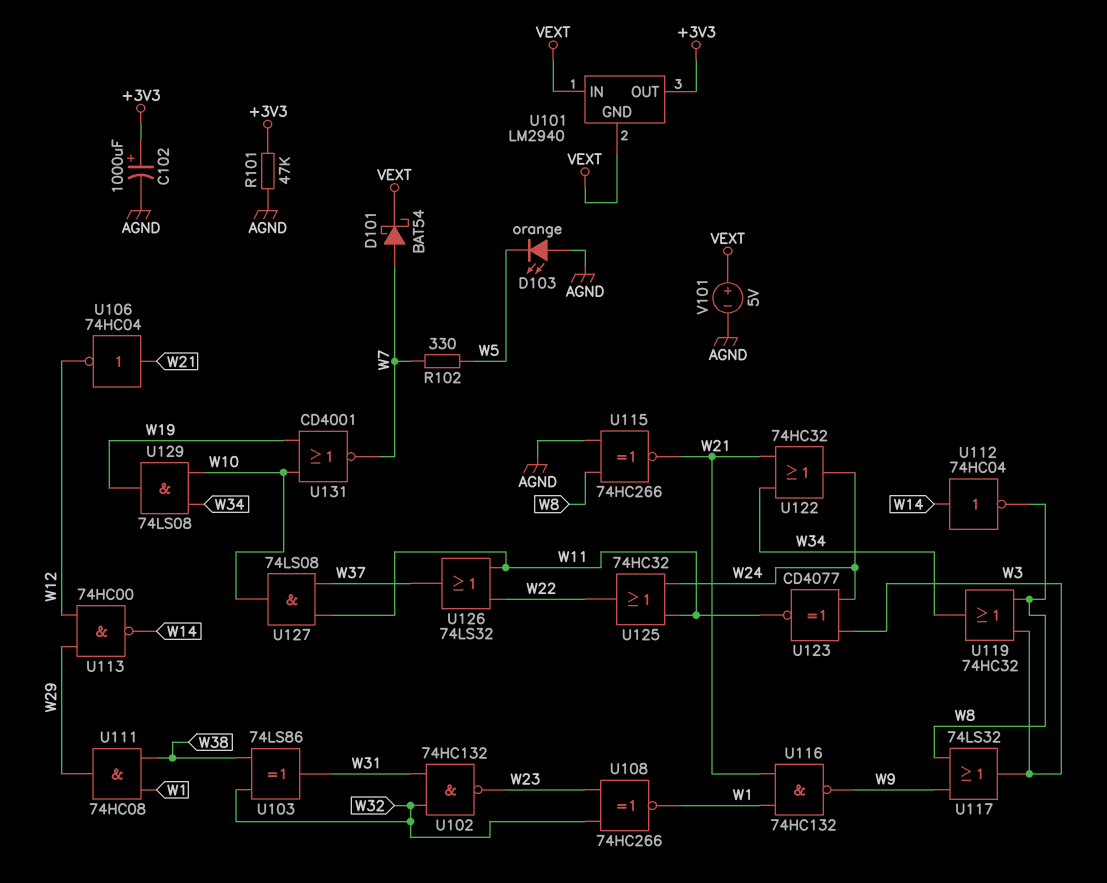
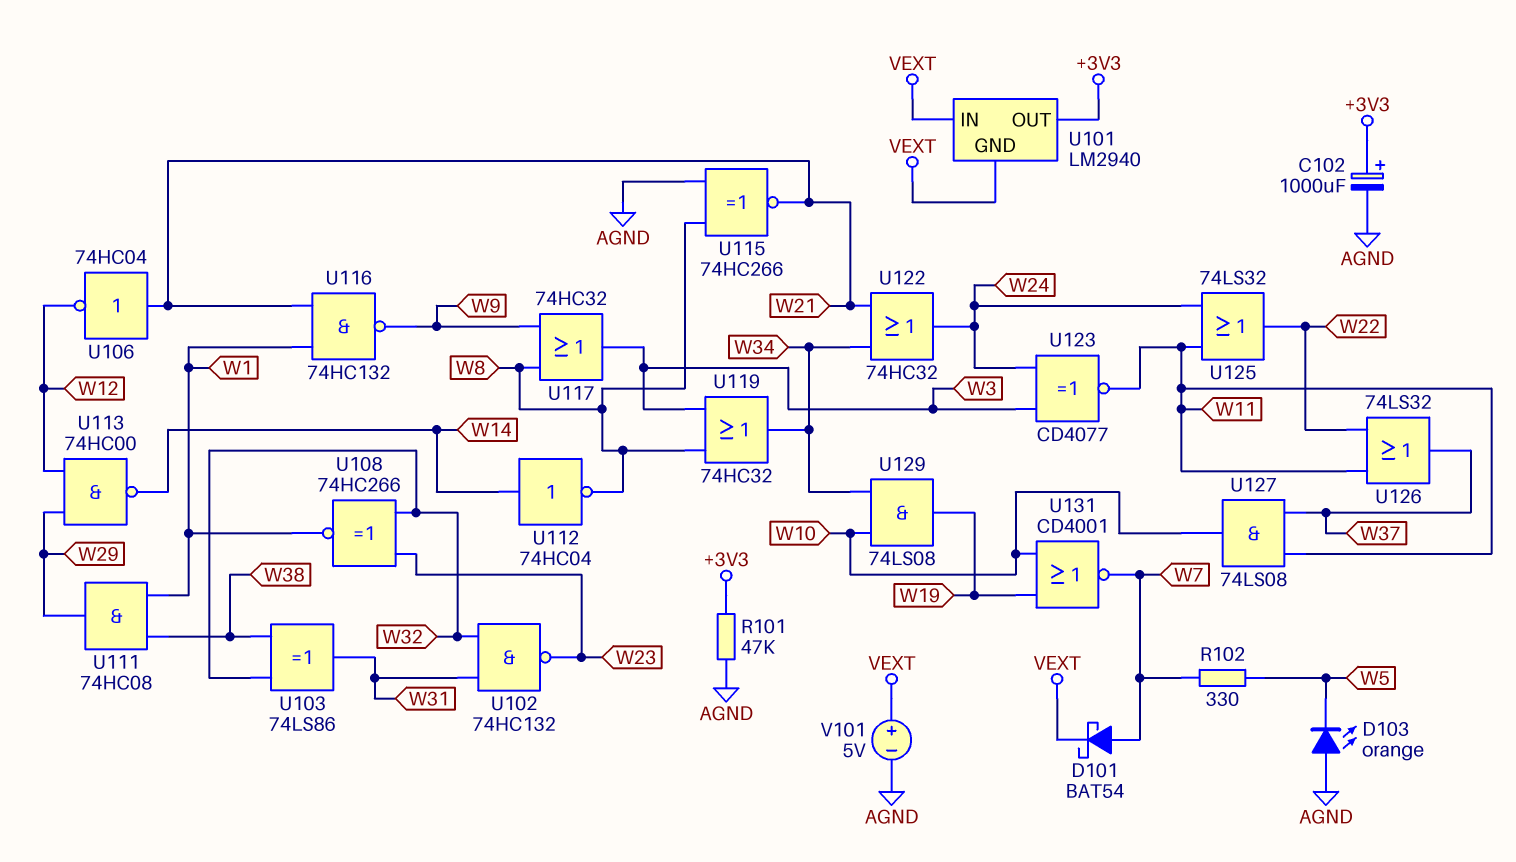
U117: OR 74LS32 (in W8, in W9, out W3) -> OR 74HC32 (in W8, in W9, out W3)
U125: OR 74HC32 (in W11, in W24, out W22) -> OR 74LS32 (in W11, in W24, out W22)

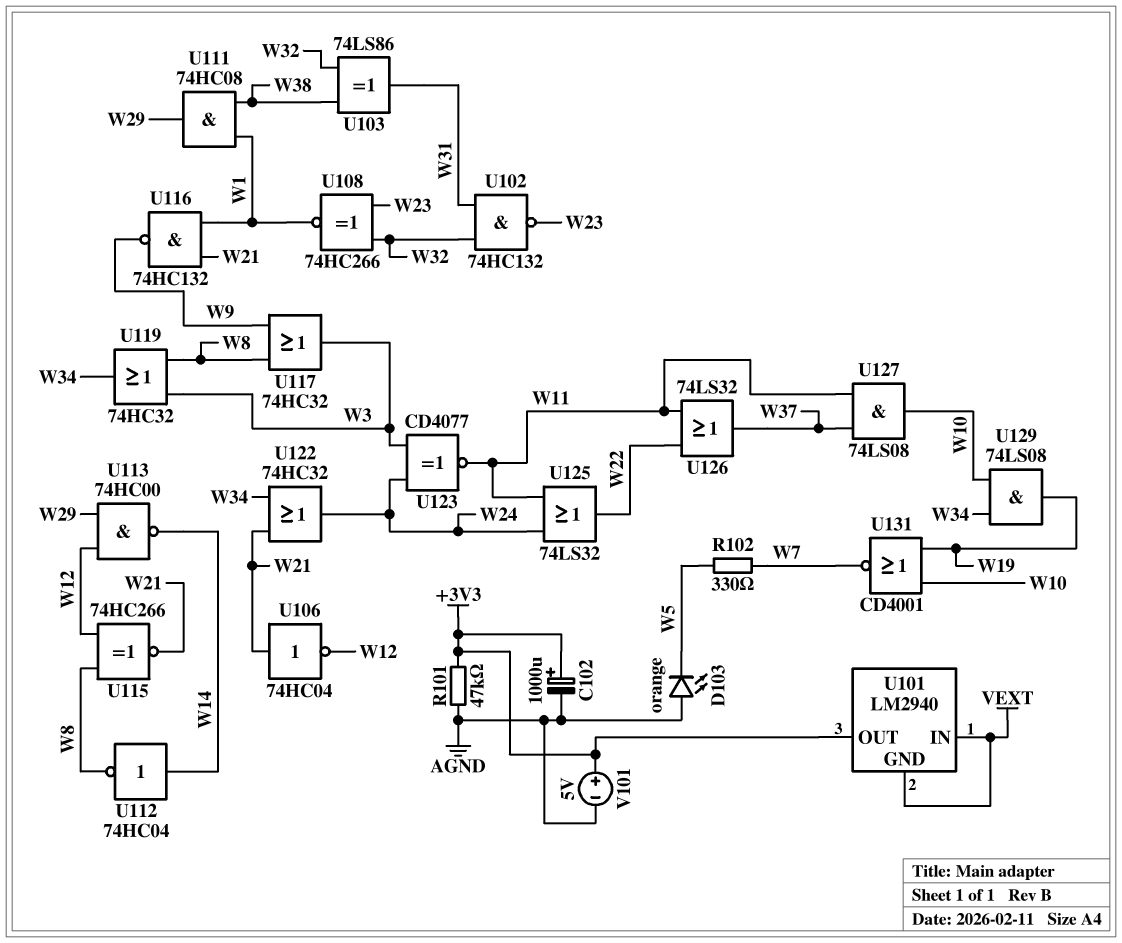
D101: schottky BAT54 (A W7, K VEXT) -> none
U115: XNOR 74HC266 (in AGND, in W8, out W21) -> XNOR 74HC266 (in W8, in W12, out W21)
V101: 5V (plus VEXT, minus AGND) -> 5V (plus +3V3, minus AGND)

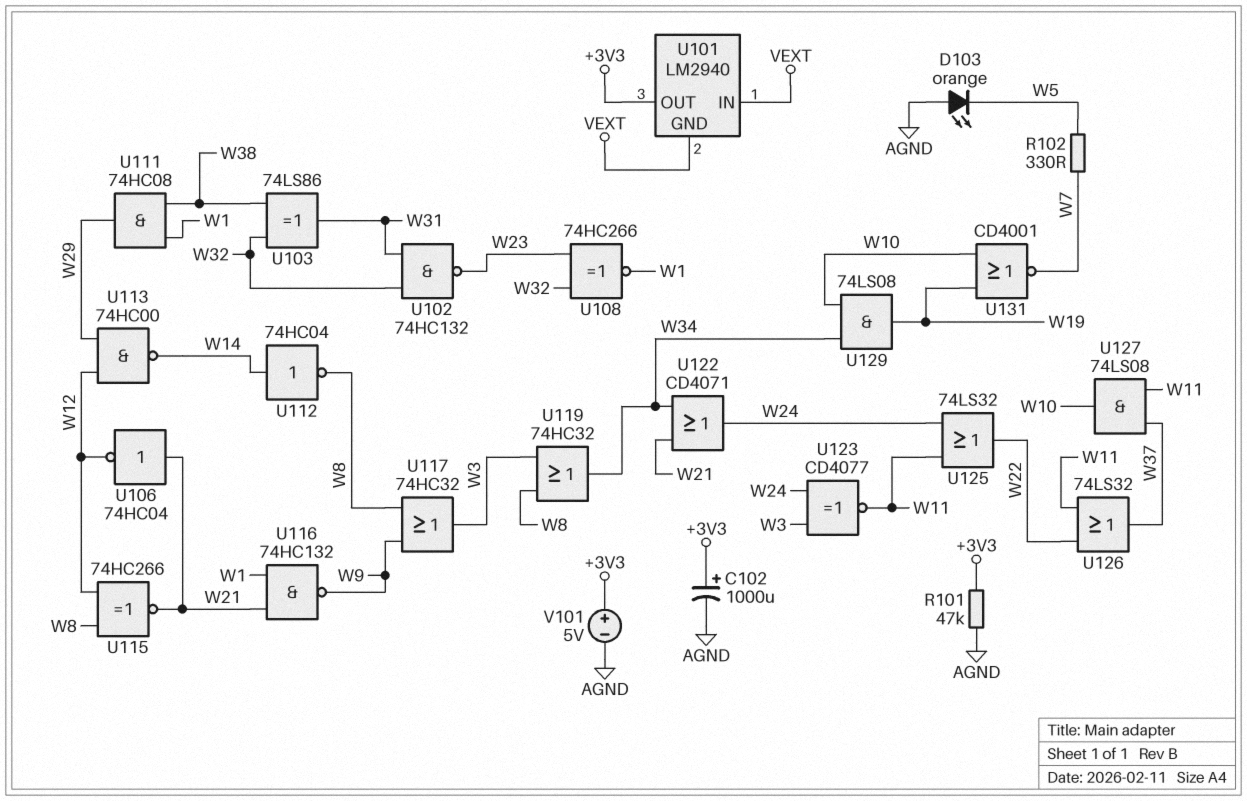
U122: OR 74HC32 (in W21, in W34, out W24) -> OR CD4071 (in W21, in W34, out W24)

